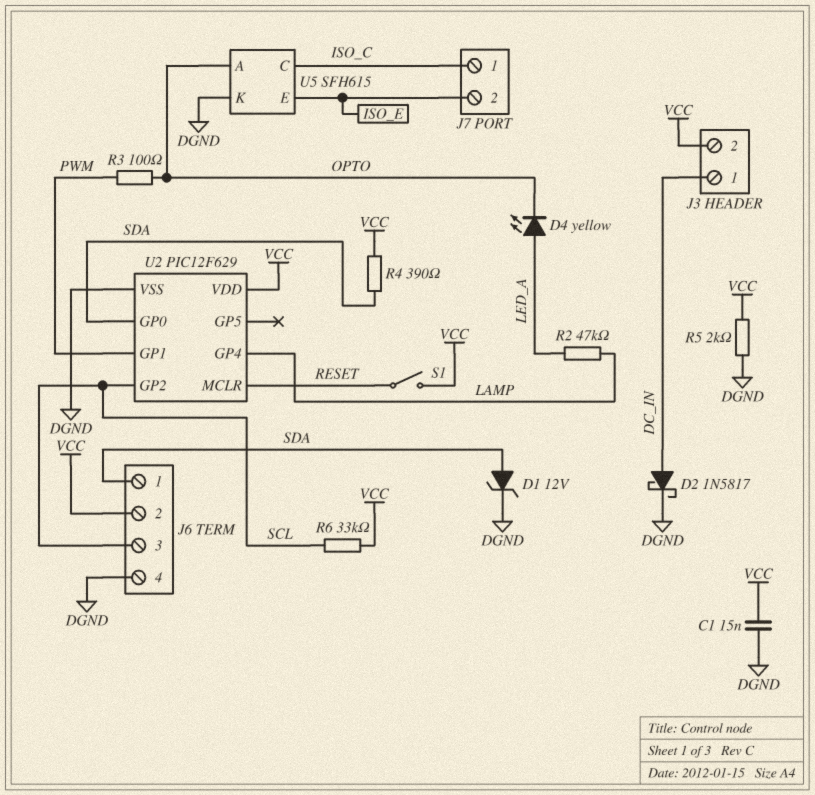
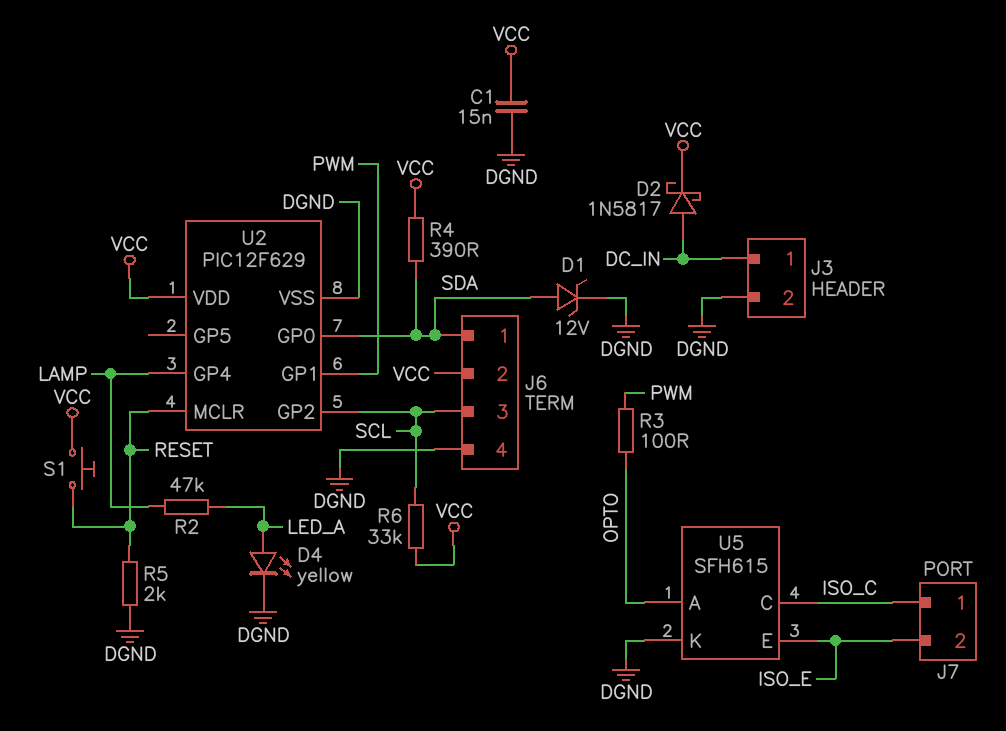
D2: schottky 1N5817 (A DC_IN, K DGND) -> schottky 1N5817 (A DC_IN, K VCC)
D4: LED yellow (A LED_A, K OPTO) -> LED yellow (A LED_A, K DGND)
J3 pin 2: VCC -> DGND
R5: 2k (DGND, VCC) -> 2k (DGND, RESET)
S1: switch (RESET, VCC) -> button (RESET, VCC)

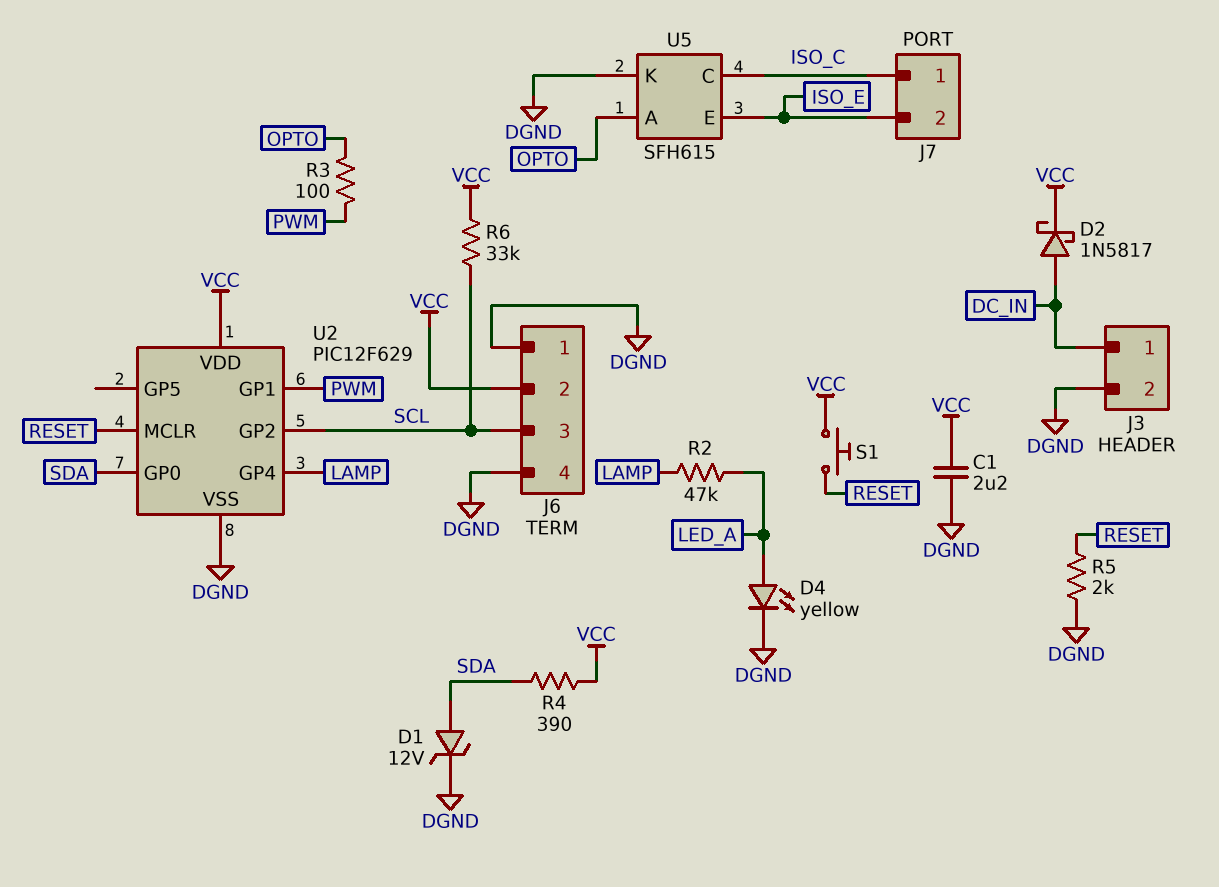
C1: 15nF (DGND, VCC) -> 2.2uF (DGND, VCC)
J6 pin 1: SDA -> DGND

